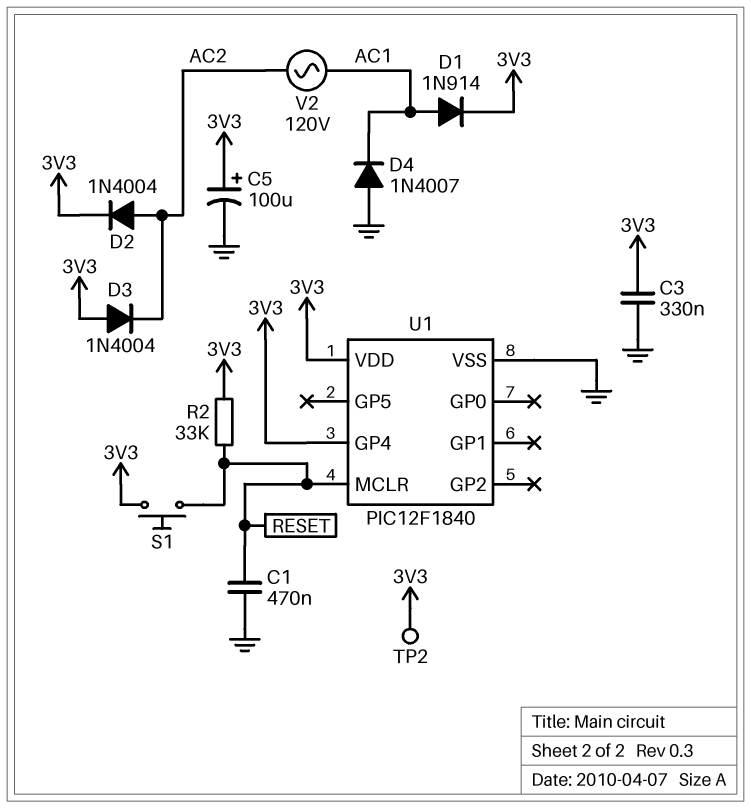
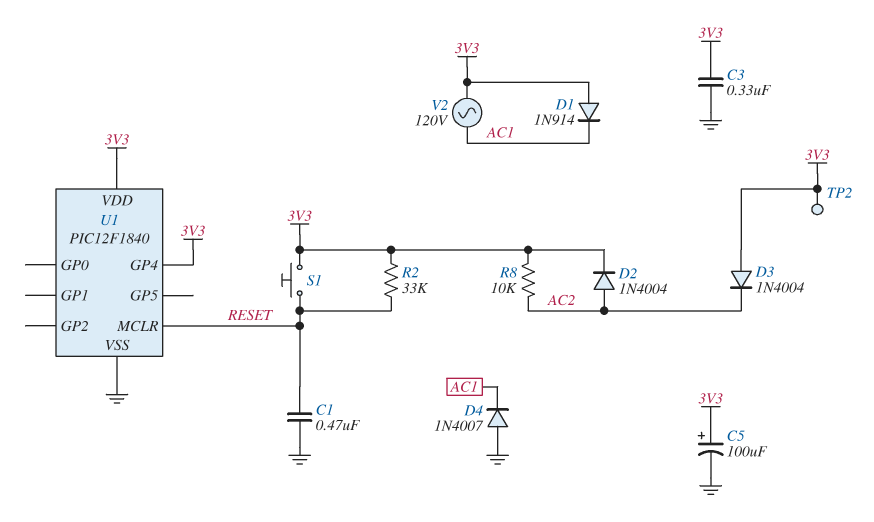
D1: diode 1N914 (A AC1, K 3V3) -> diode 1N914 (A 3V3, K AC1)
R8: none -> 10k (3V3, AC2)
V2: AC 120V (AC1, AC2) -> AC 120V (3V3, AC1)

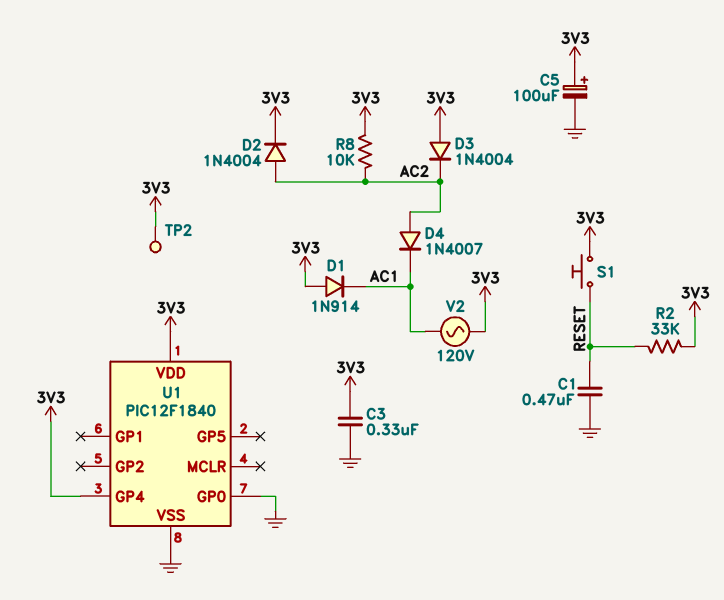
D4: diode 1N4007 (A GND, K AC1) -> diode 1N4007 (A AC2, K AC1)
U1 pin GP0: none -> GND
U1 pin MCLR: RESET -> none

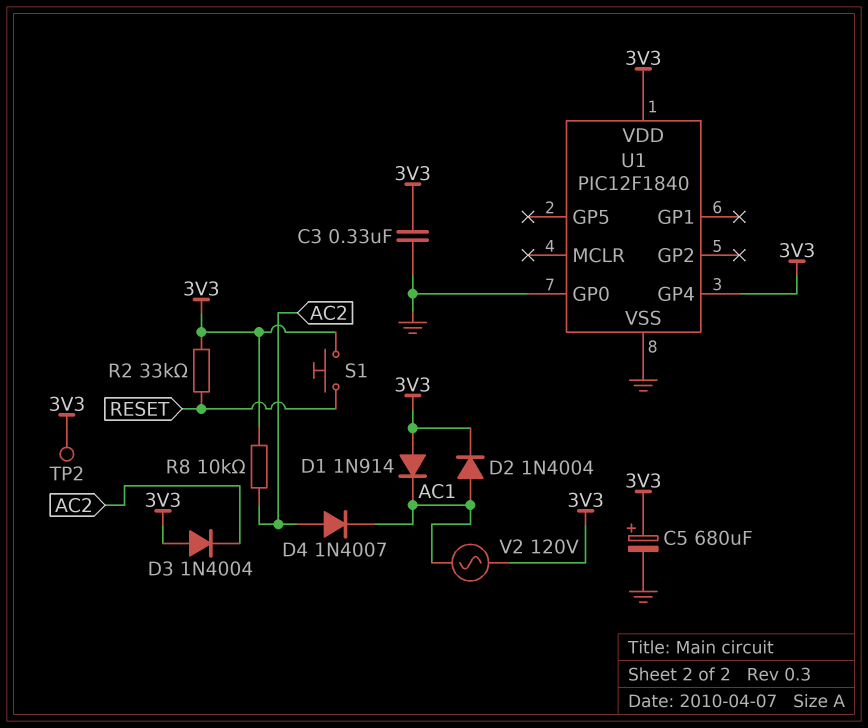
C1: 470nF (GND, RESET) -> none
C5: 100uF (plus 3V3, minus GND) -> 680uF (plus 3V3, minus GND)
D2: diode 1N4004 (A AC2, K 3V3) -> diode 1N4004 (A AC1, K 3V3)

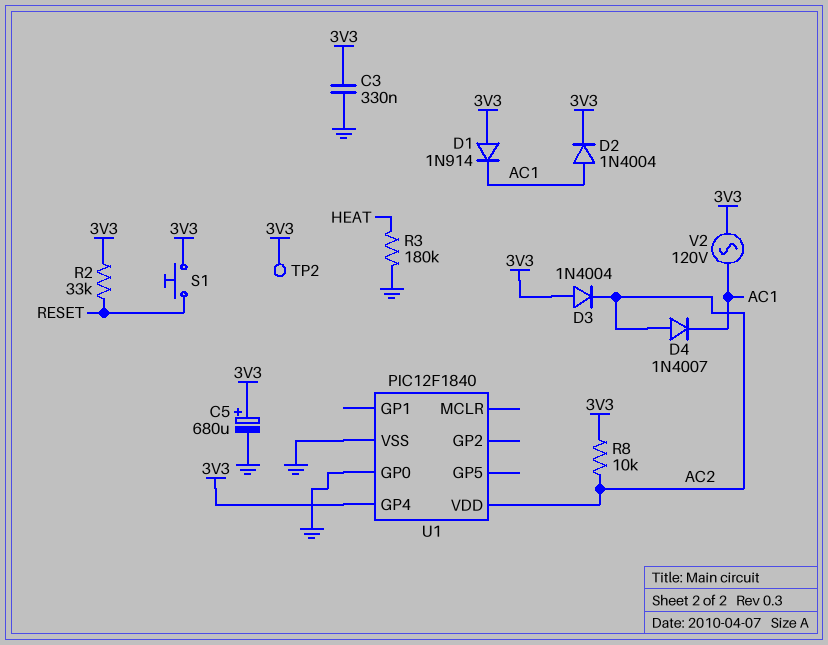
R3: none -> 180k (GND, HEAT)
U1 pin VDD: 3V3 -> AC2

